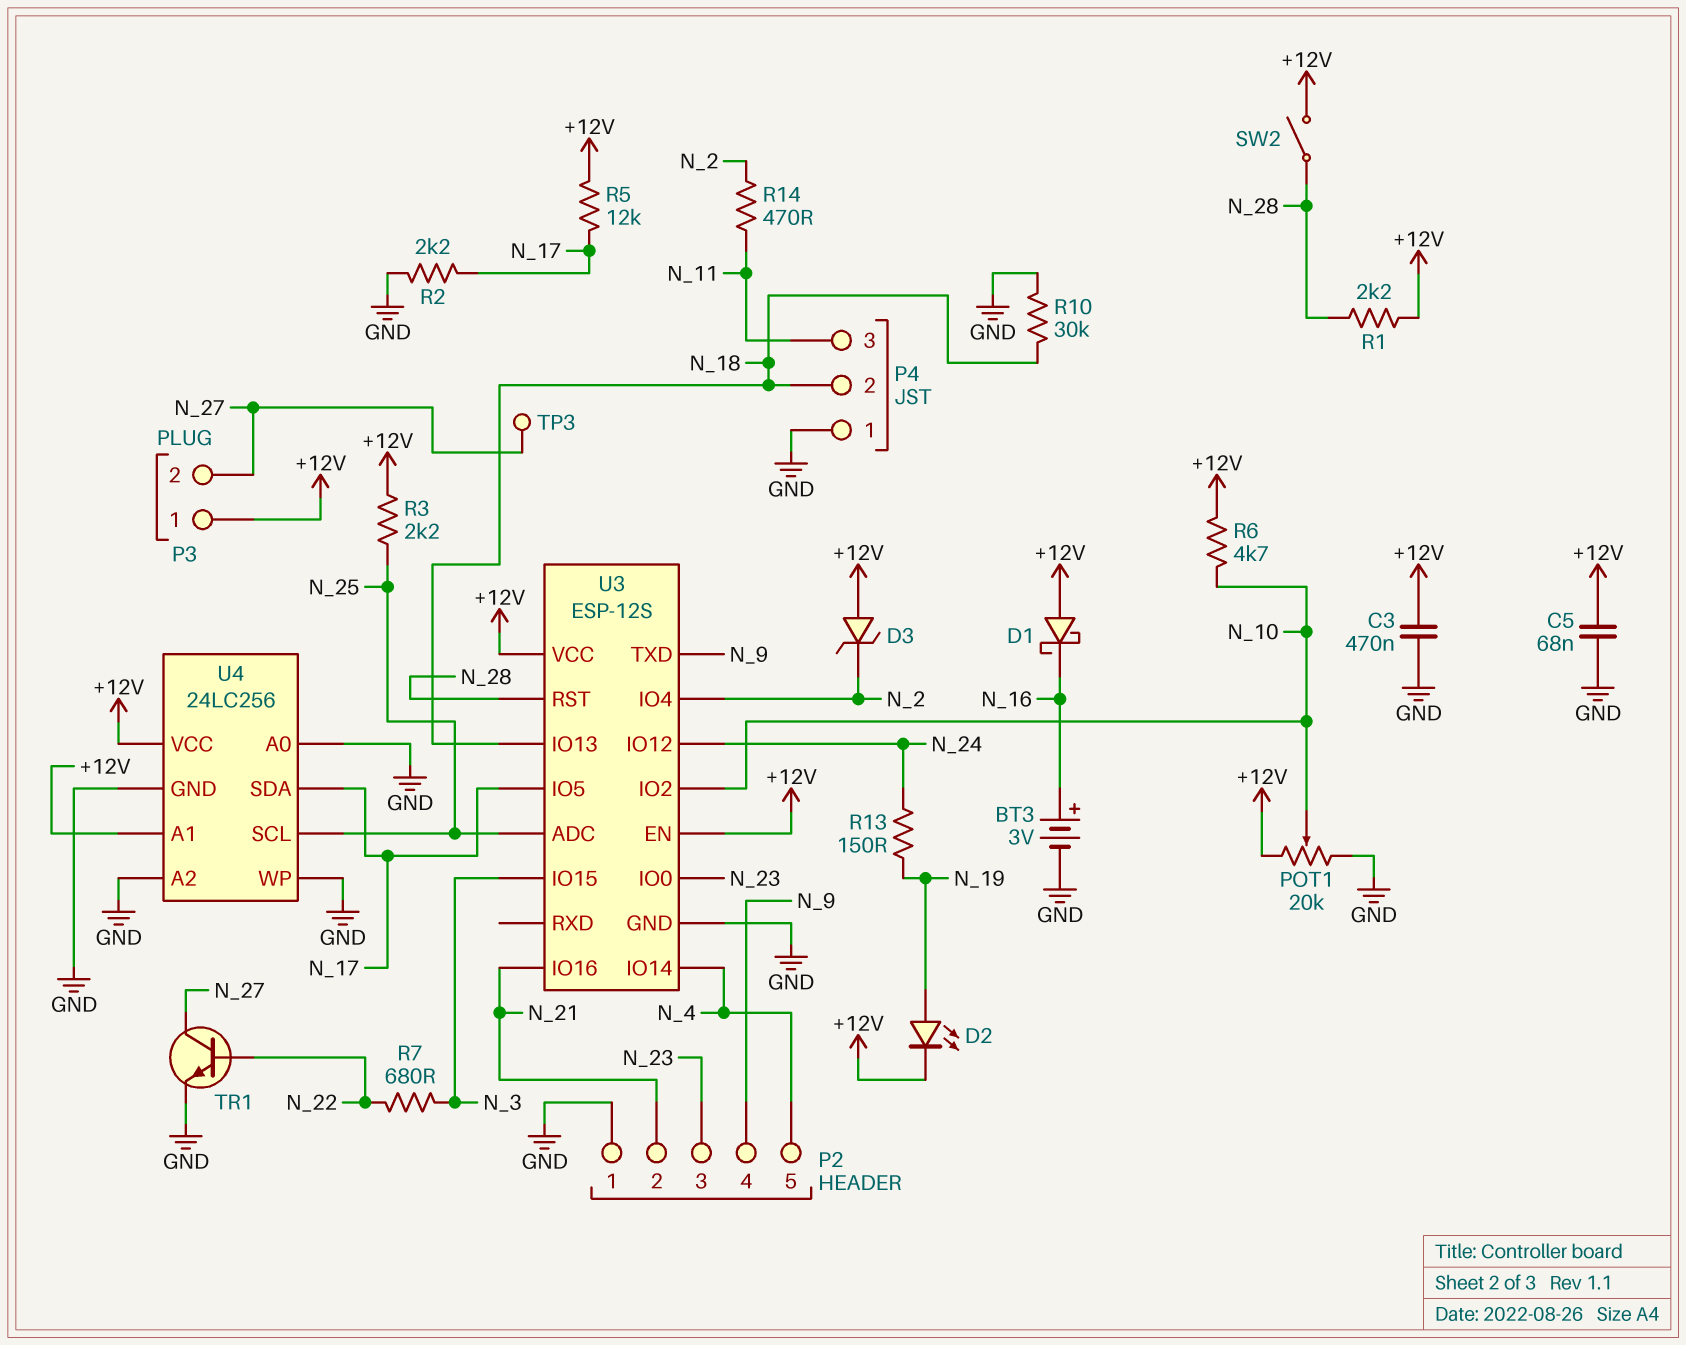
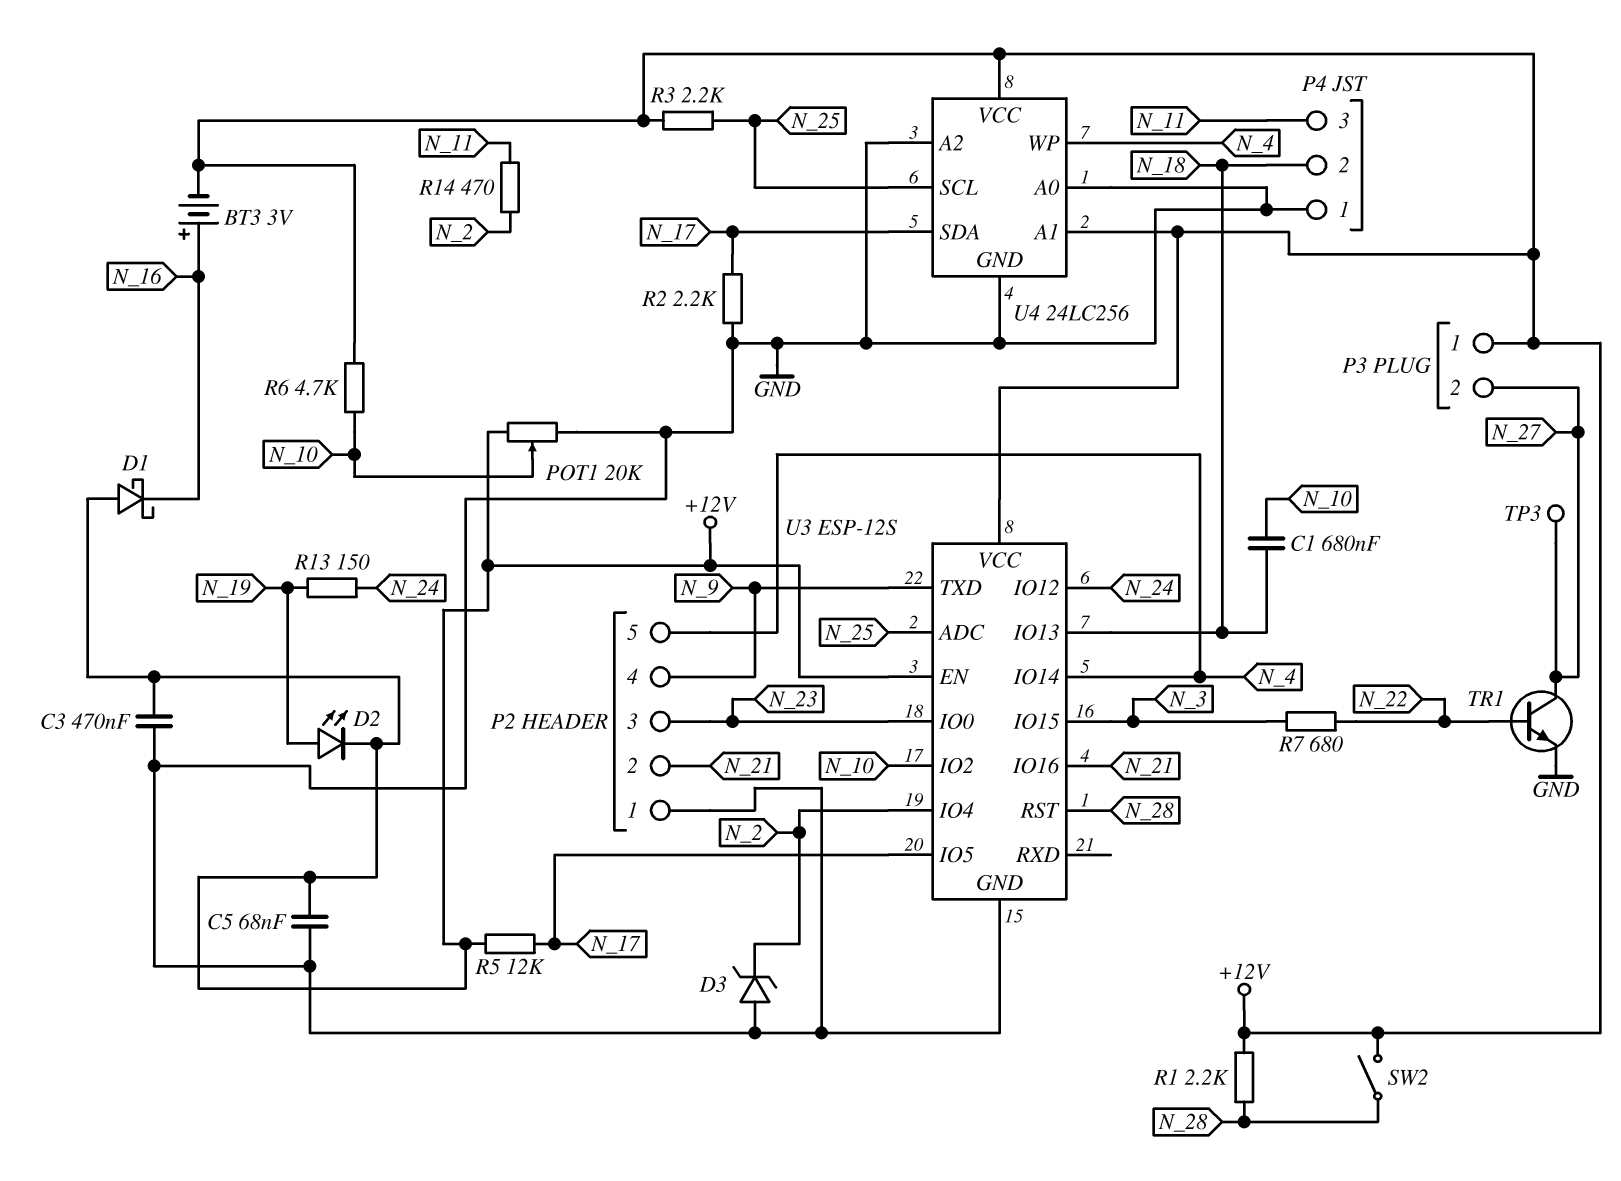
BT3: 3V (plus N_16, minus GND) -> 3V (plus N_16, minus +12V)
C1: none -> 680nF (N_10, N_18)
D3: zener (A +12V, K N_2) -> zener (A GND, K N_2)
R10: 30k (GND, N_18) -> none
U4 pin WP: GND -> N_4

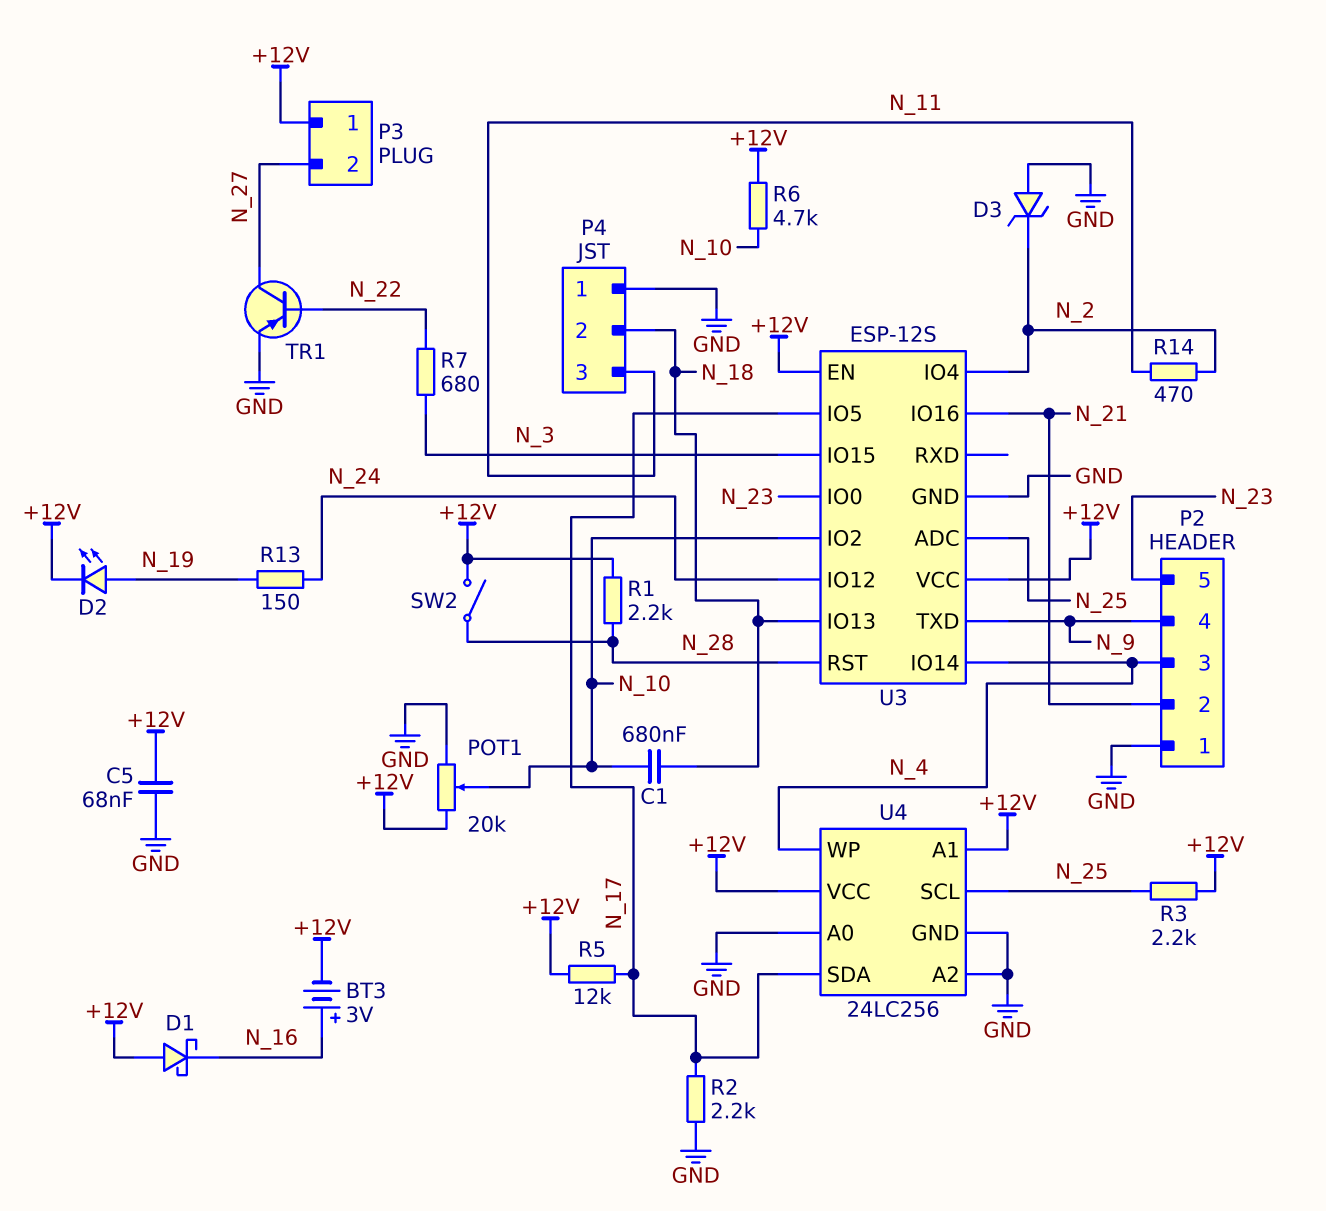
C3: 470nF (+12V, GND) -> none
P2 pin 3: N_23 -> N_4
P2 pin 5: N_4 -> N_23
TP3: test point (N_27) -> none
TR1: NPN (B N_22, C N_27, E GND) -> PNP (B N_22, C N_27, E GND)

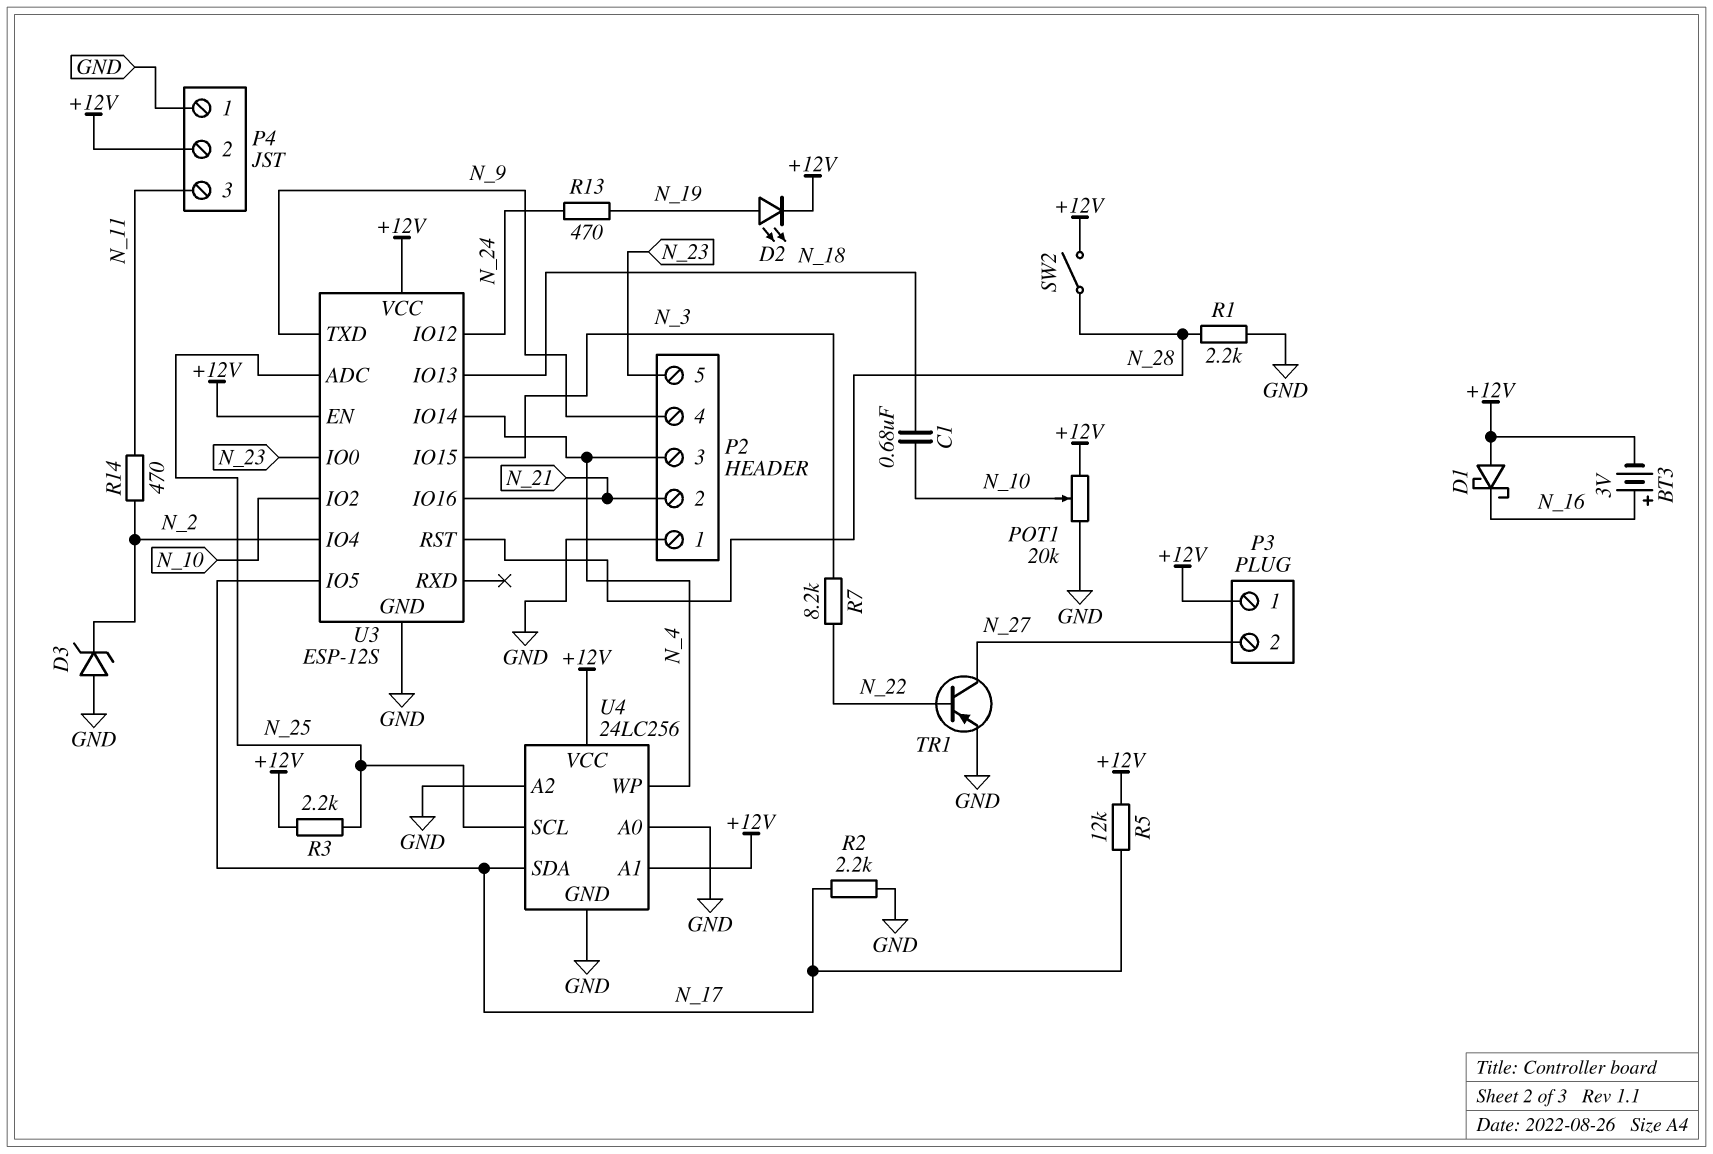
C5: 68nF (+12V, GND) -> none
P4 pin 2: N_18 -> +12V
R1: 2.2k (+12V, N_28) -> 2.2k (GND, N_28)
R6: 4.7k (+12V, N_10) -> none
R7: 680 (N_3, N_22) -> 8.2k (N_3, N_22)
R13: 150 (N_19, N_24) -> 470 (N_19, N_24)

